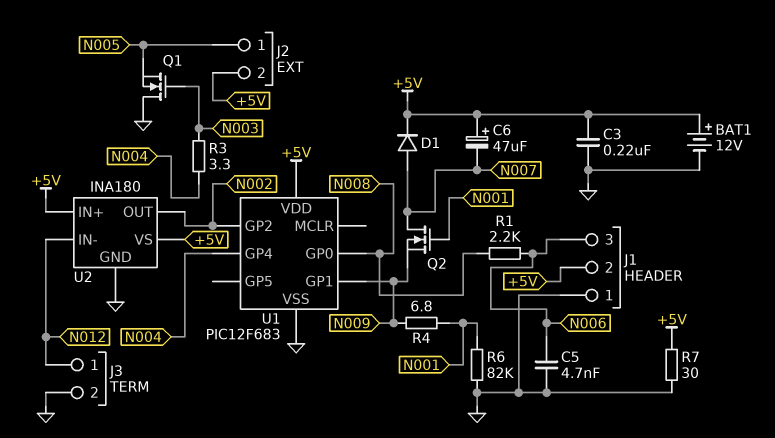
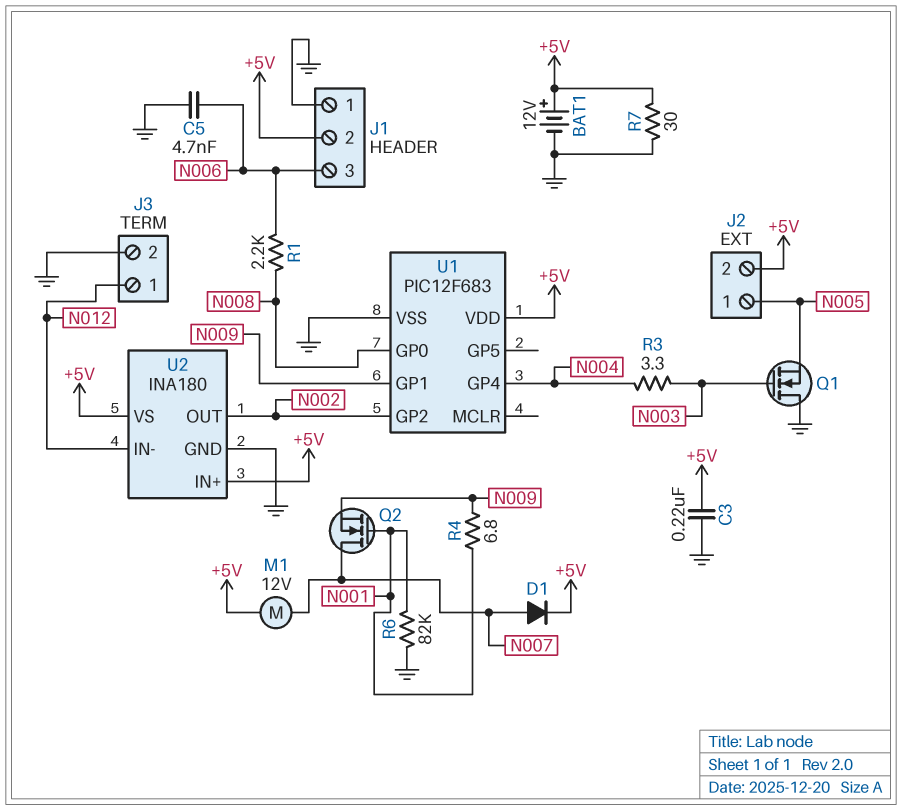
C6: 47uF (plus +5V, minus N007) -> none
M1: none -> motor 12V (+5V, N007)

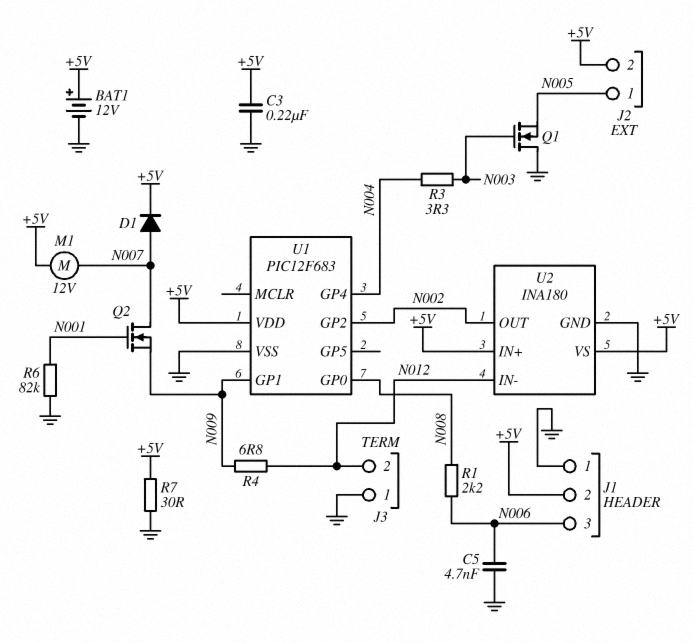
J3 pin 1: N012 -> GND
J3 pin 2: GND -> N012
R4: 6.8 (N001, N009) -> 6.8 (N009, N012)

